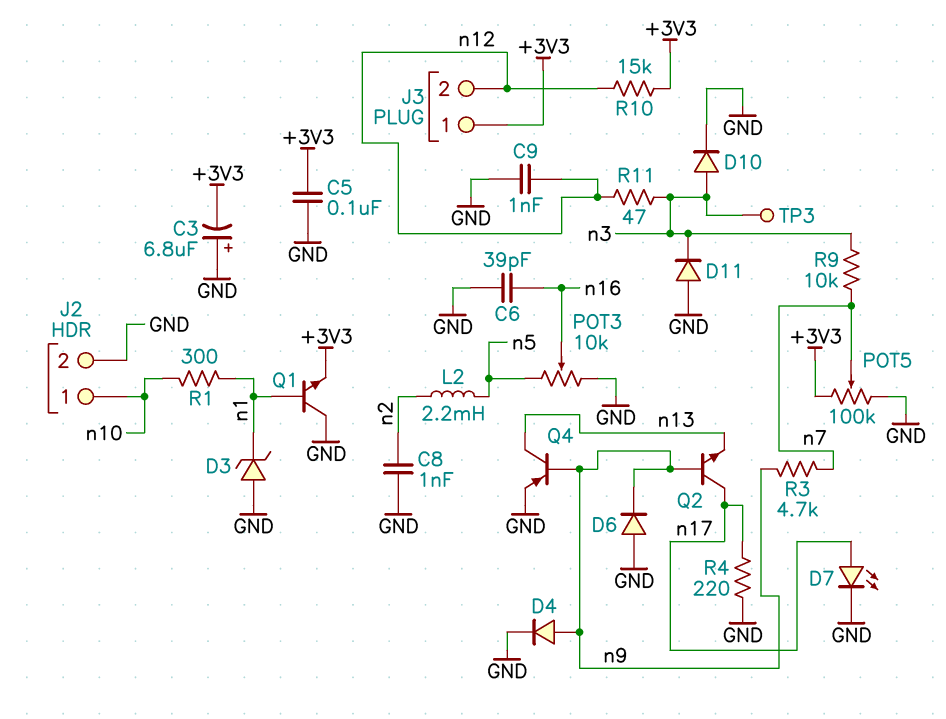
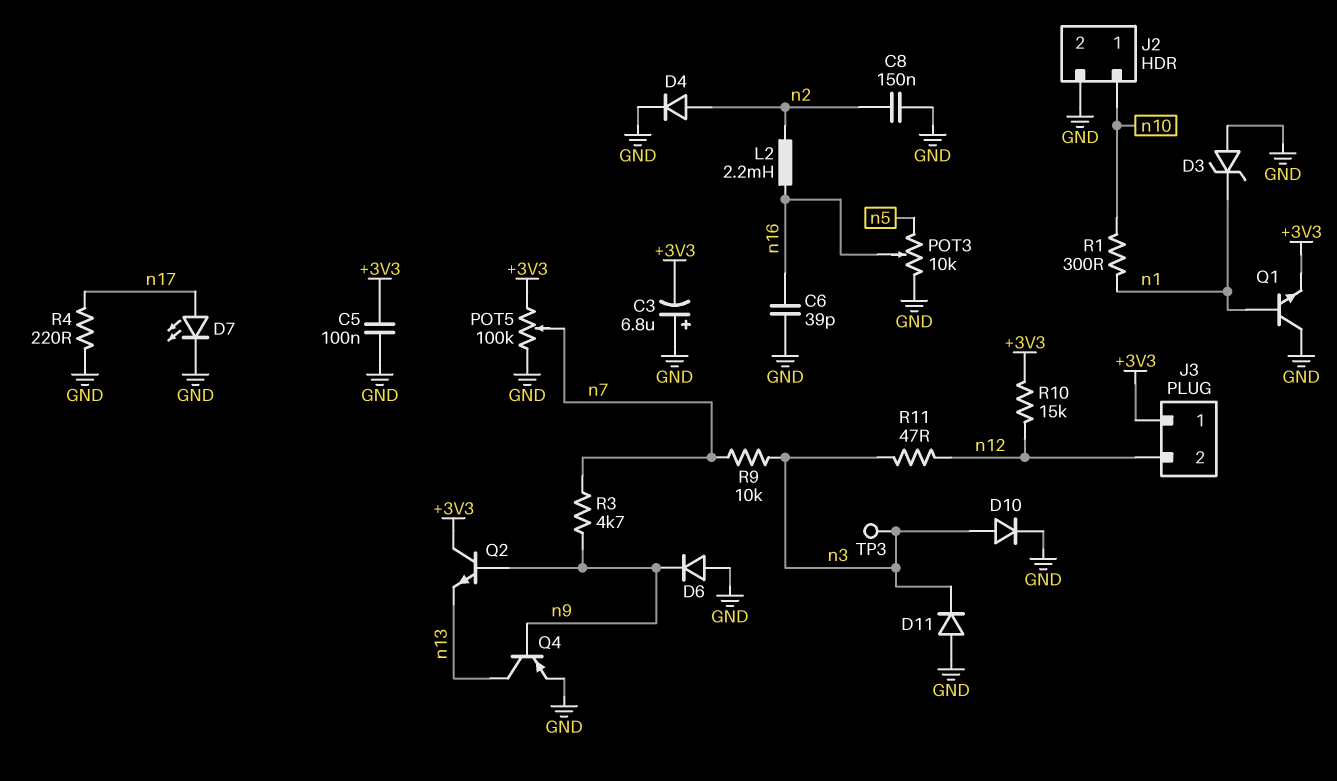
C8: 1nF (GND, n2) -> 150nF (GND, n2)
C9: 1nF (GND, n12) -> none
D4: diode (A n9, K GND) -> diode (A n2, K GND)
L2: 2.2mH (n2, n5) -> 2.2mH (n2, n16)
Q2: NPN (B n9, C n17, E n13) -> NPN (B n9, C +3V3, E n13)

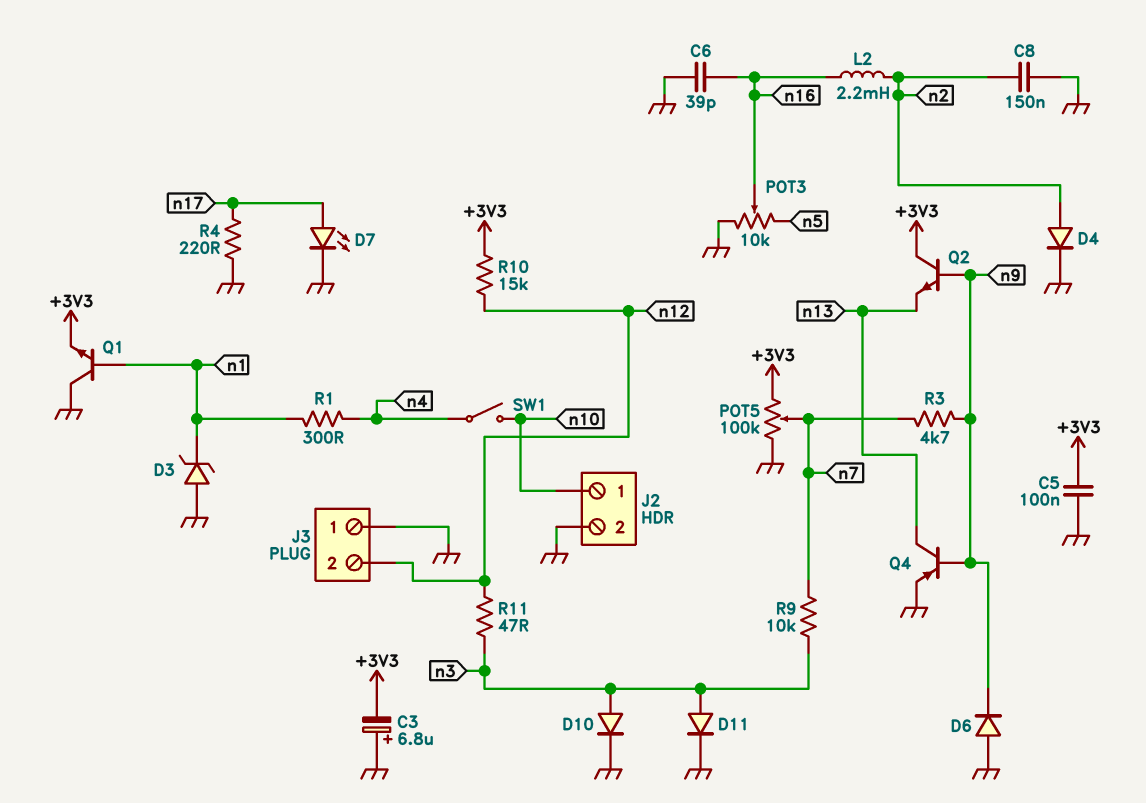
D11: diode (A GND, K n3) -> diode (A n3, K GND)
J3 pin 1: +3V3 -> GND
R1: 300 (n1, n10) -> 300 (n1, n4)
SW1: none -> switch (n4, n10)
TP3: test point (n3) -> none

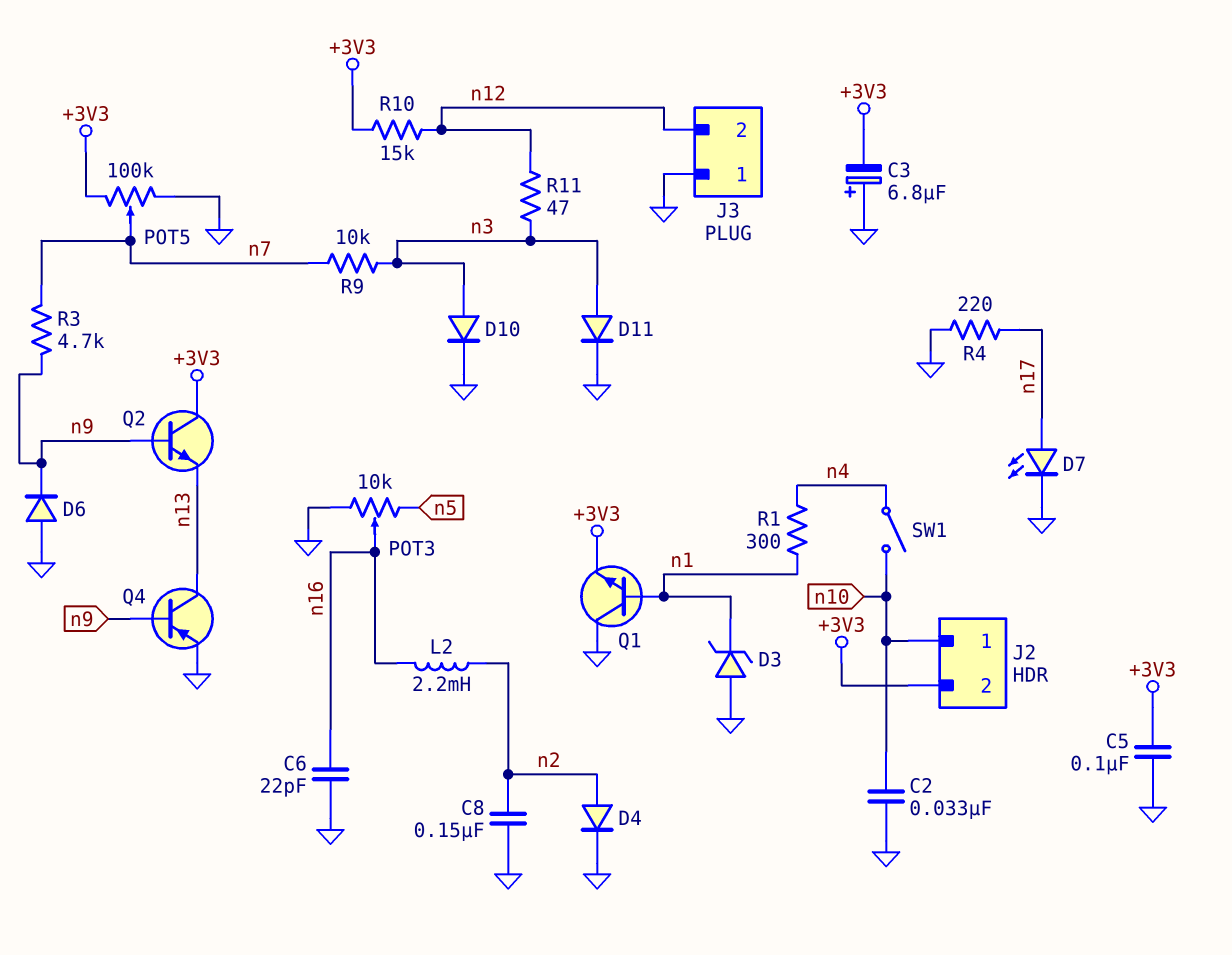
C2: none -> 33nF (GND, n10)
C6: 39pF (GND, n16) -> 22pF (GND, n16)
J2 pin 2: GND -> +3V3

